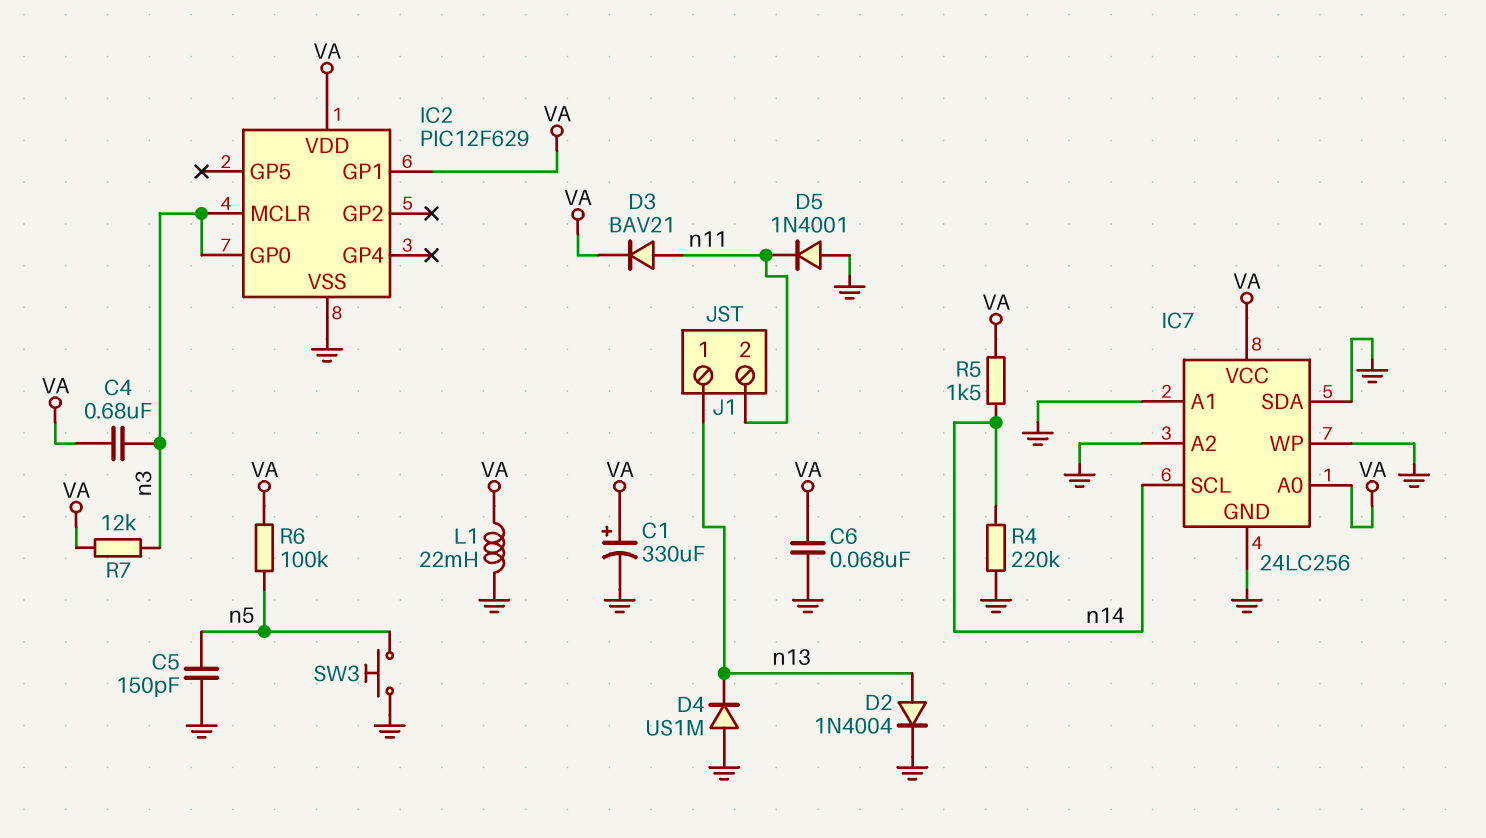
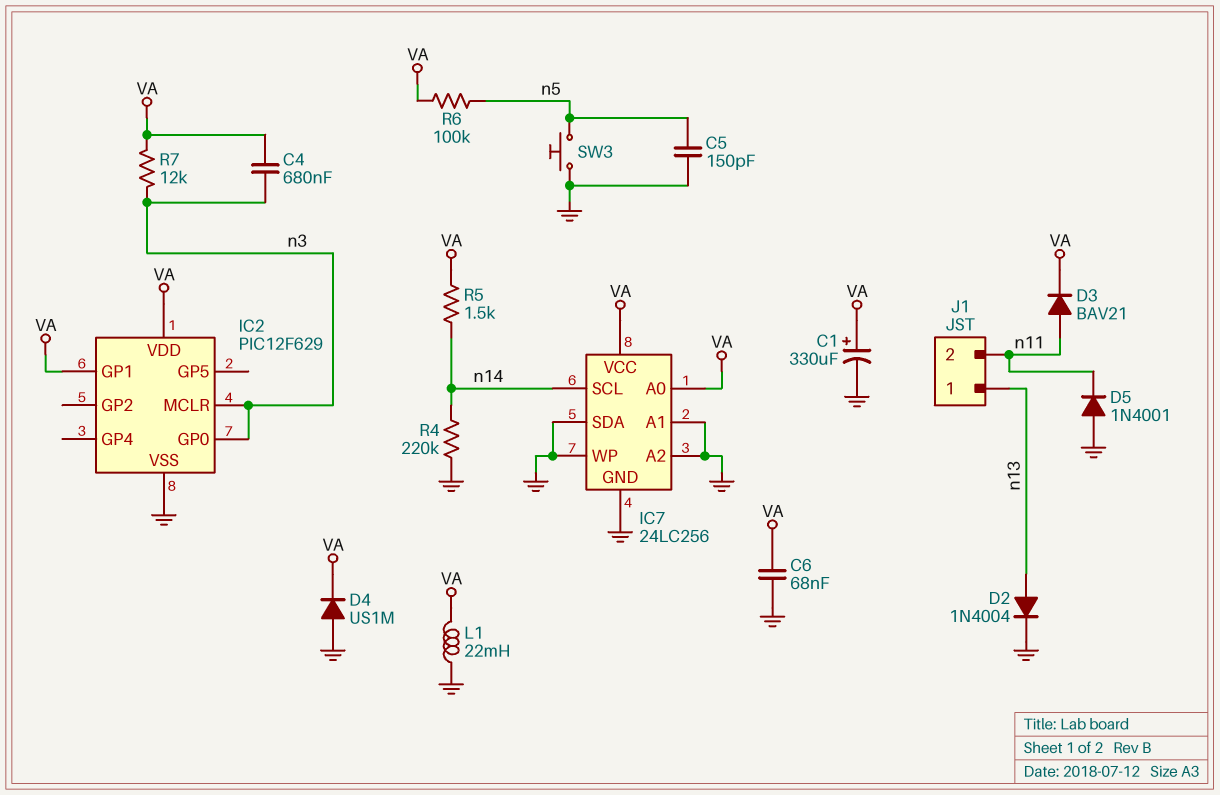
D4: diode US1M (A GND, K n13) -> diode US1M (A GND, K VA)

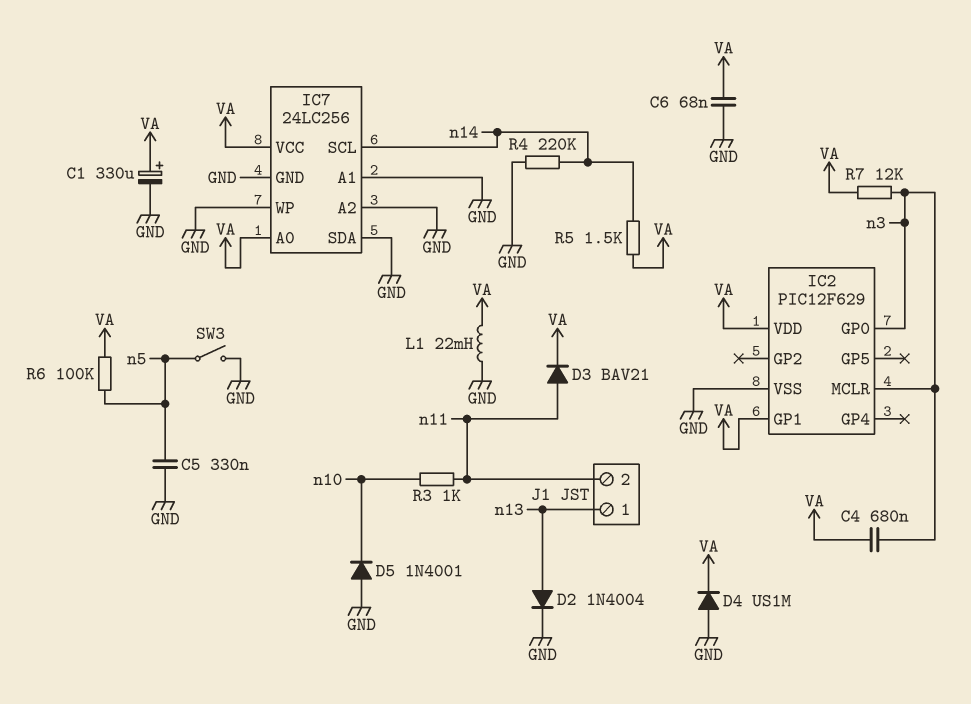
C5: 150pF (GND, n5) -> 330nF (GND, n5)
D5: diode 1N4001 (A GND, K n11) -> diode 1N4001 (A GND, K n10)
R3: none -> 1k (n10, n11)
SW3: button (GND, n5) -> switch (GND, n5)

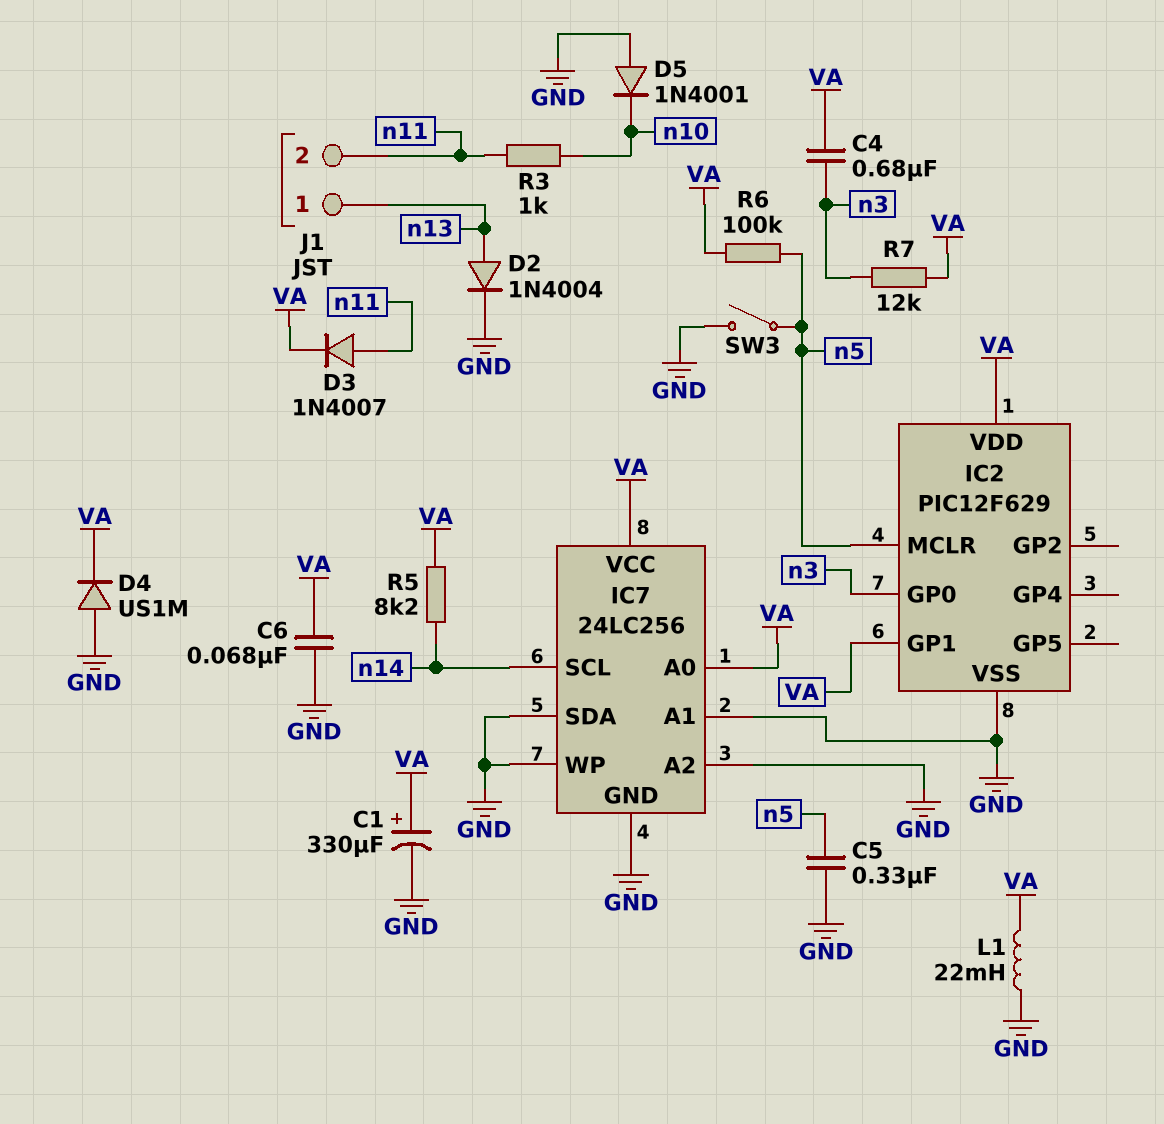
D3: diode BAV21 (A n11, K VA) -> diode 1N4007 (A n11, K VA)
IC2 pin MCLR: n3 -> n5
R4: 220k (GND, n14) -> none
R5: 1.5k (VA, n14) -> 8.2k (VA, n14)

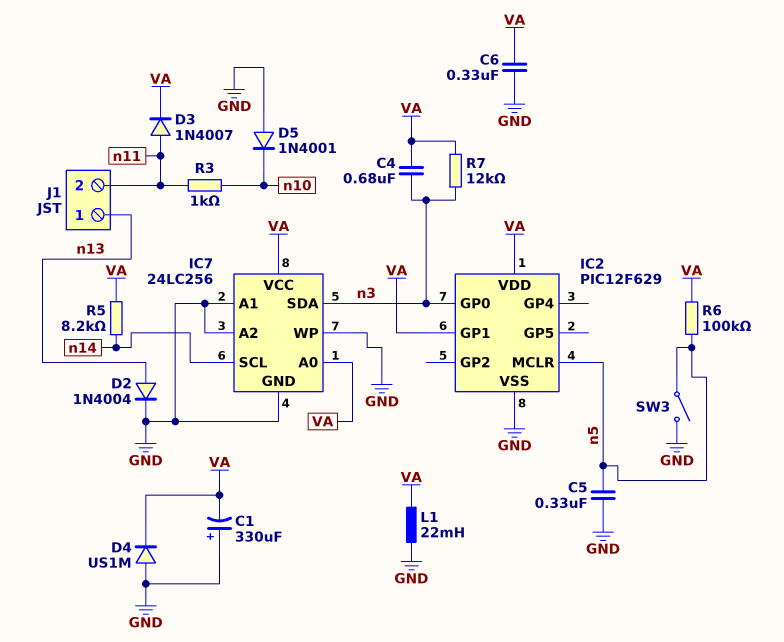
C1: 330uF (plus VA, minus GND) -> 330uF (plus GND, minus VA)
C6: 68nF (GND, VA) -> 330nF (GND, VA)
IC7 pin SDA: GND -> n3

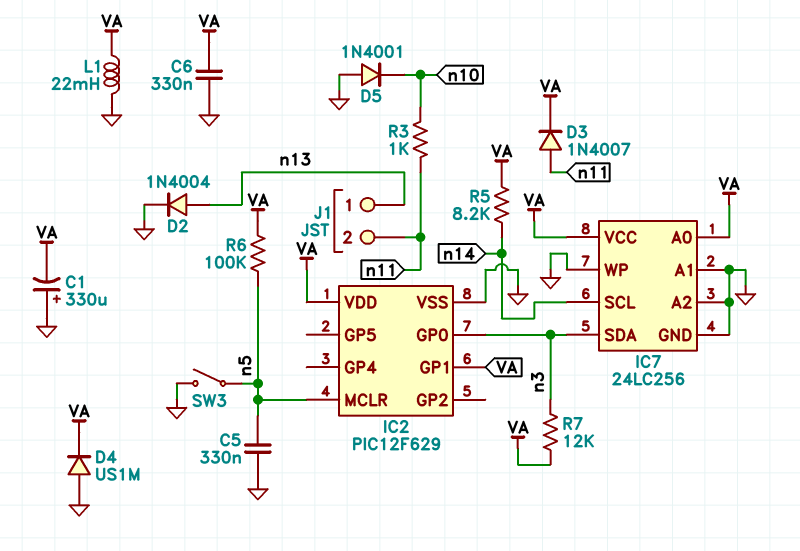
C4: 680nF (VA, n3) -> none

